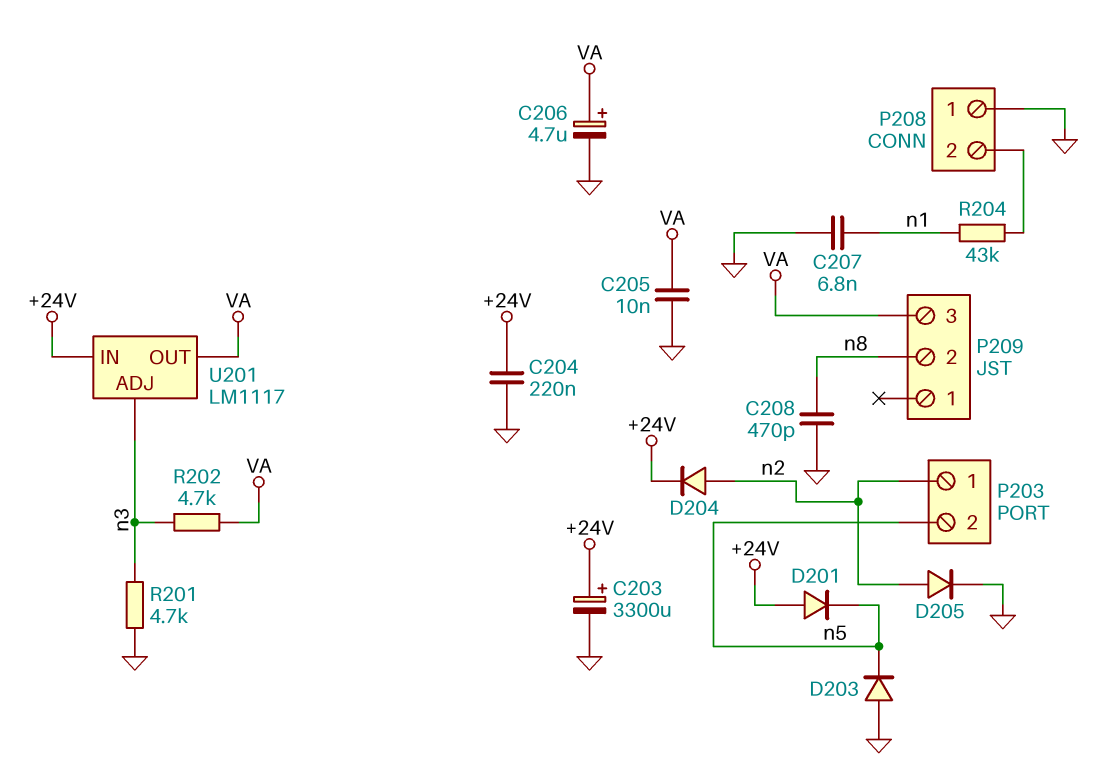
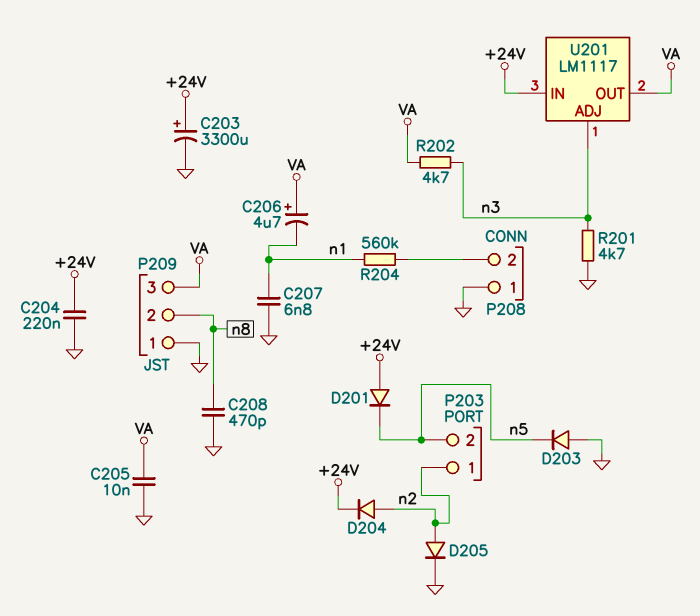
C206: 4.7uF (plus VA, minus GND) -> 4.7uF (plus VA, minus n1)
P209 pin 1: none -> GND
R204: 43k (P208/2, n1) -> 560k (P208/2, n1)

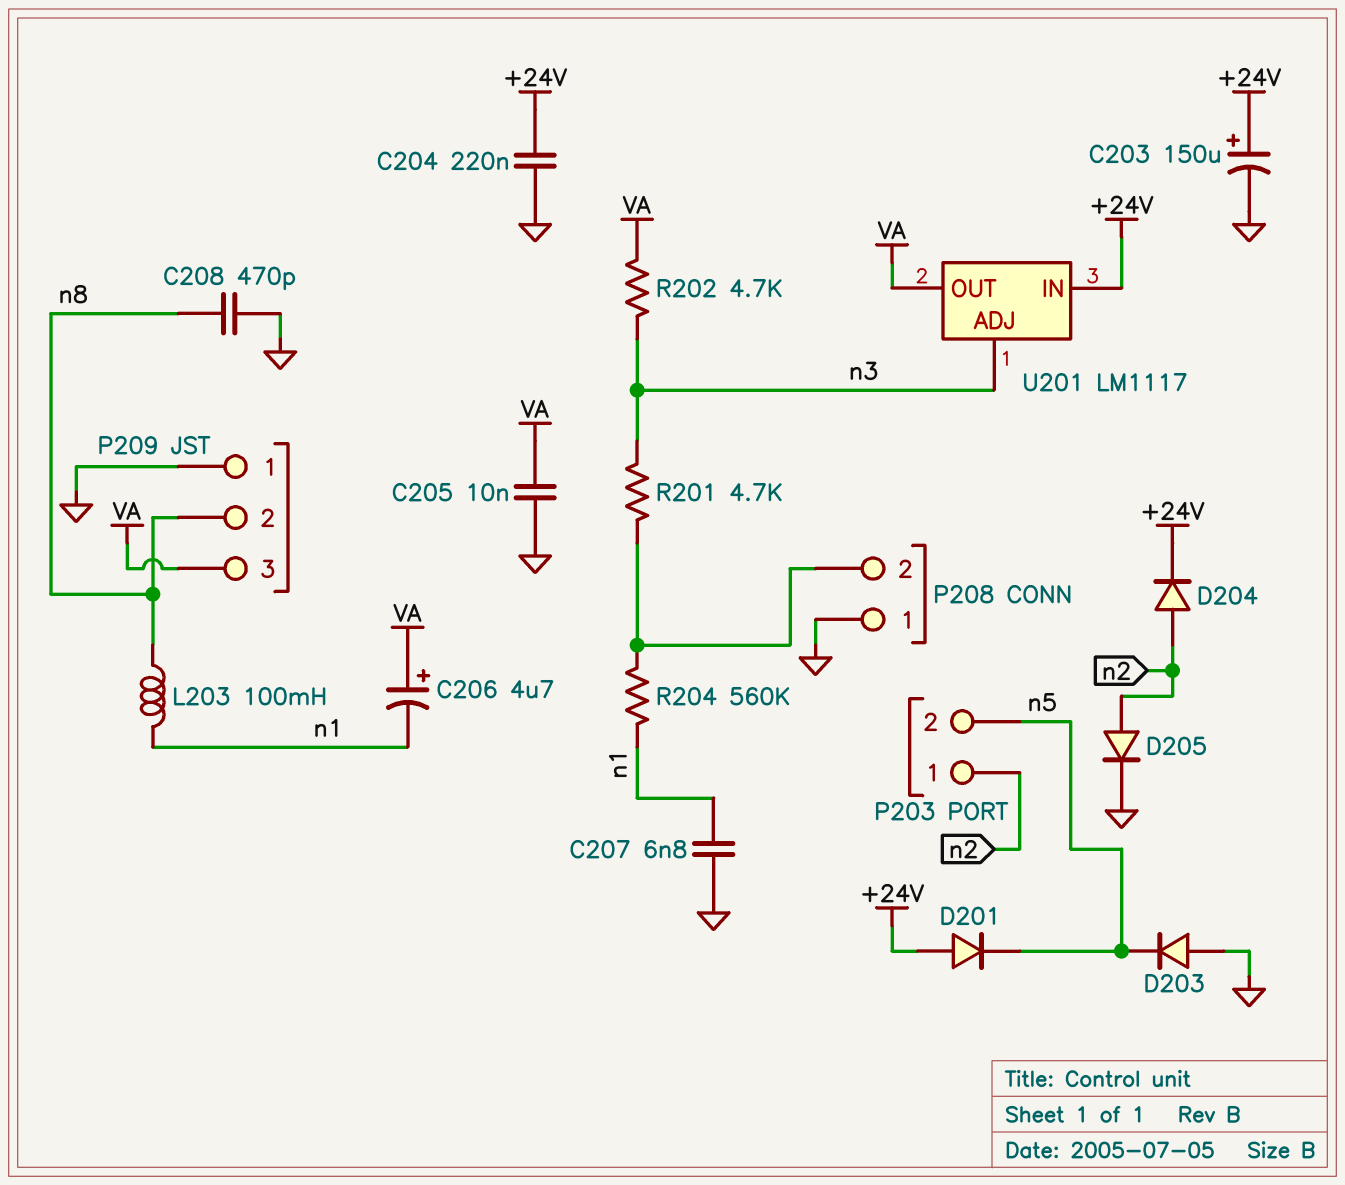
C203: 3300uF (plus +24V, minus GND) -> 150uF (plus +24V, minus GND)
L203: none -> 100mH (n1, n8)
R201: 4.7k (GND, n3) -> 4.7k (P208/2, n3)

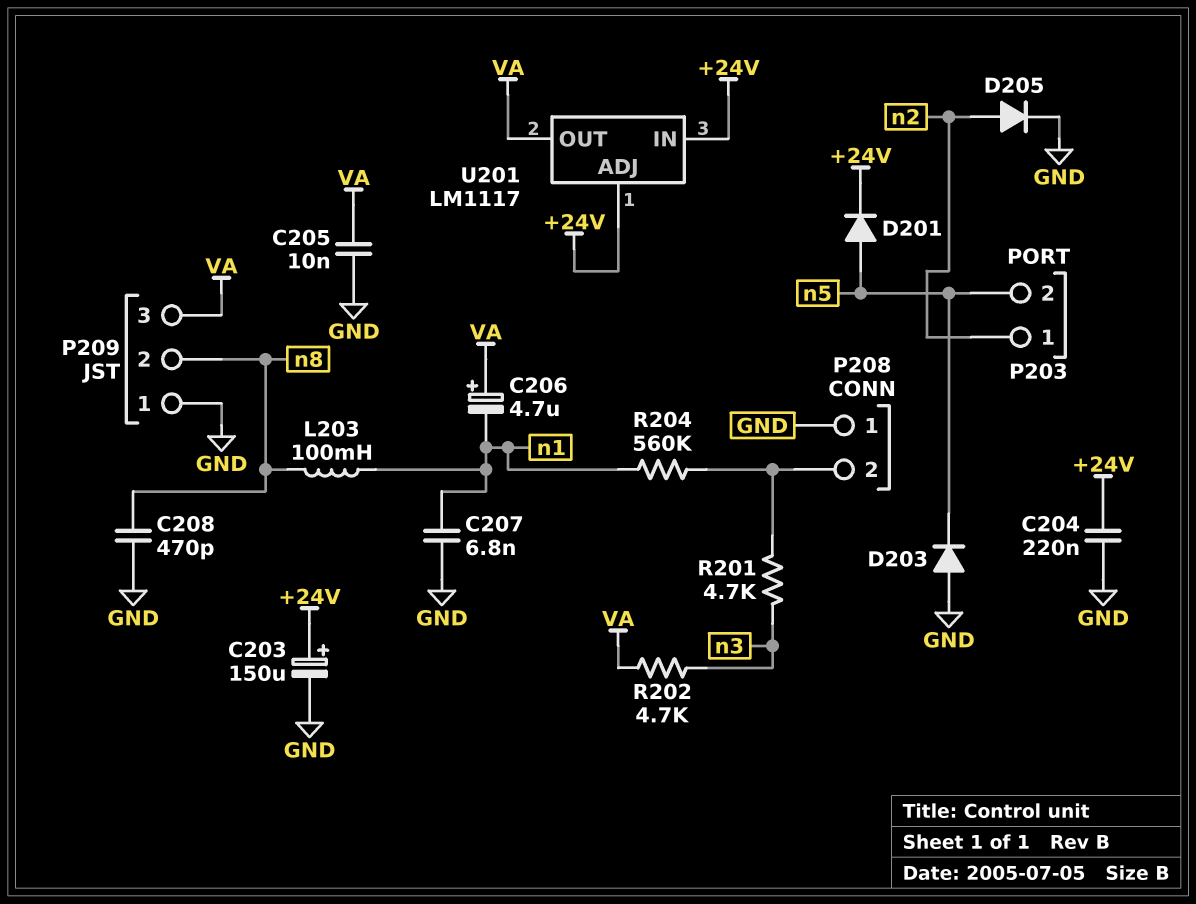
D201: diode (A +24V, K n5) -> diode (A n5, K +24V)
D204: diode (A n2, K +24V) -> none
U201 pin ADJ: n3 -> +24V

